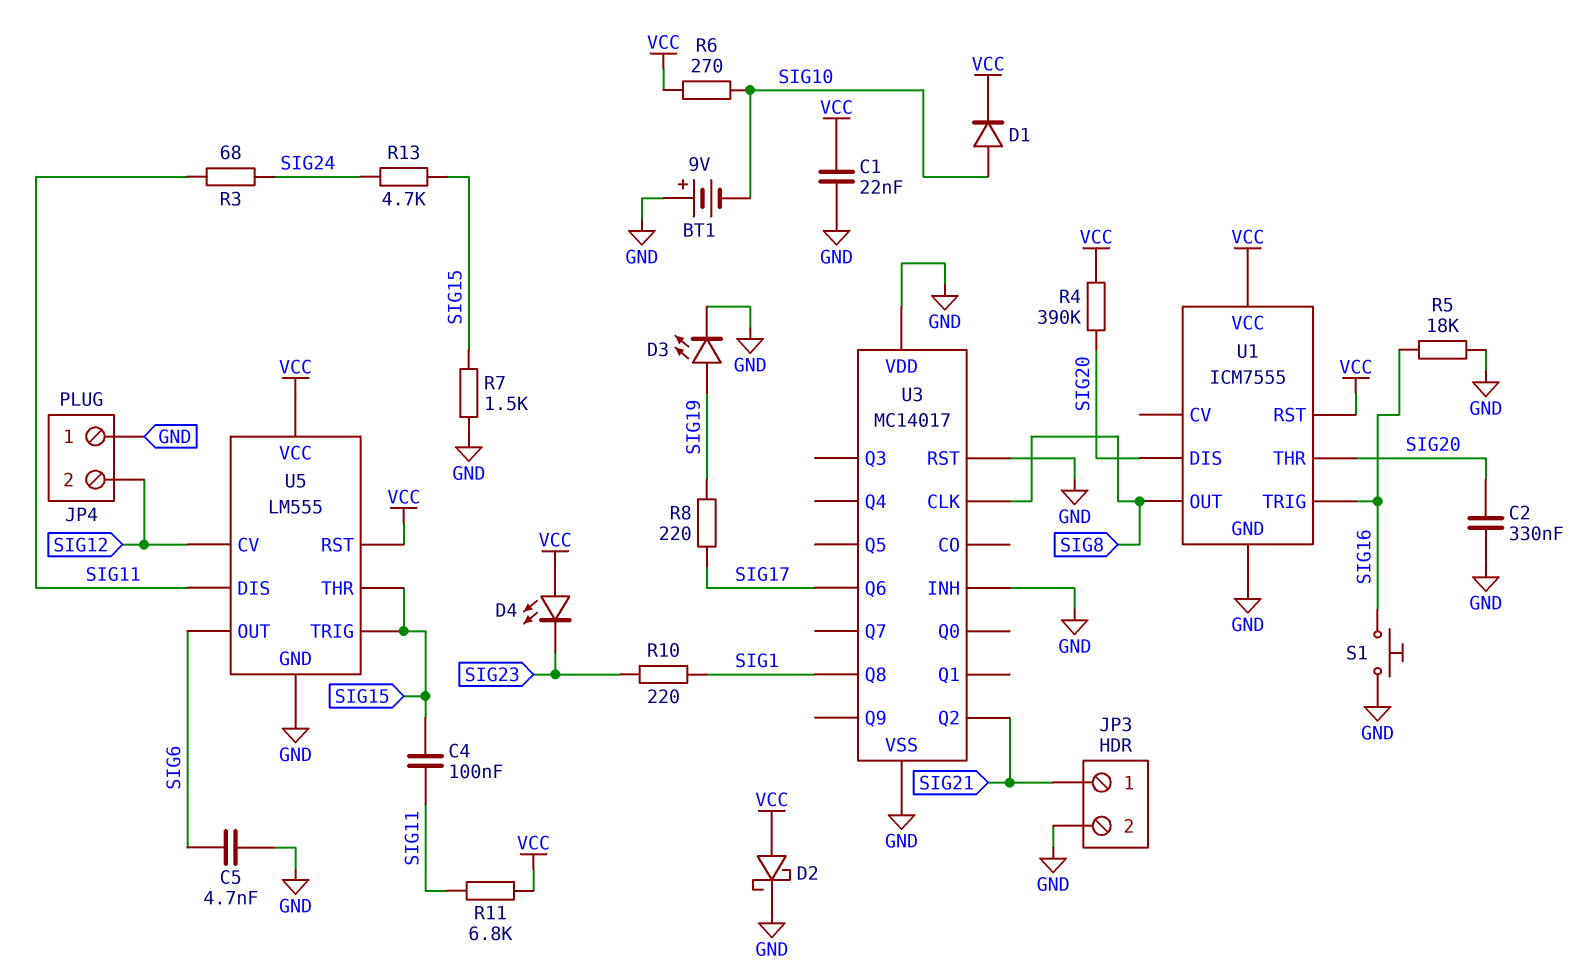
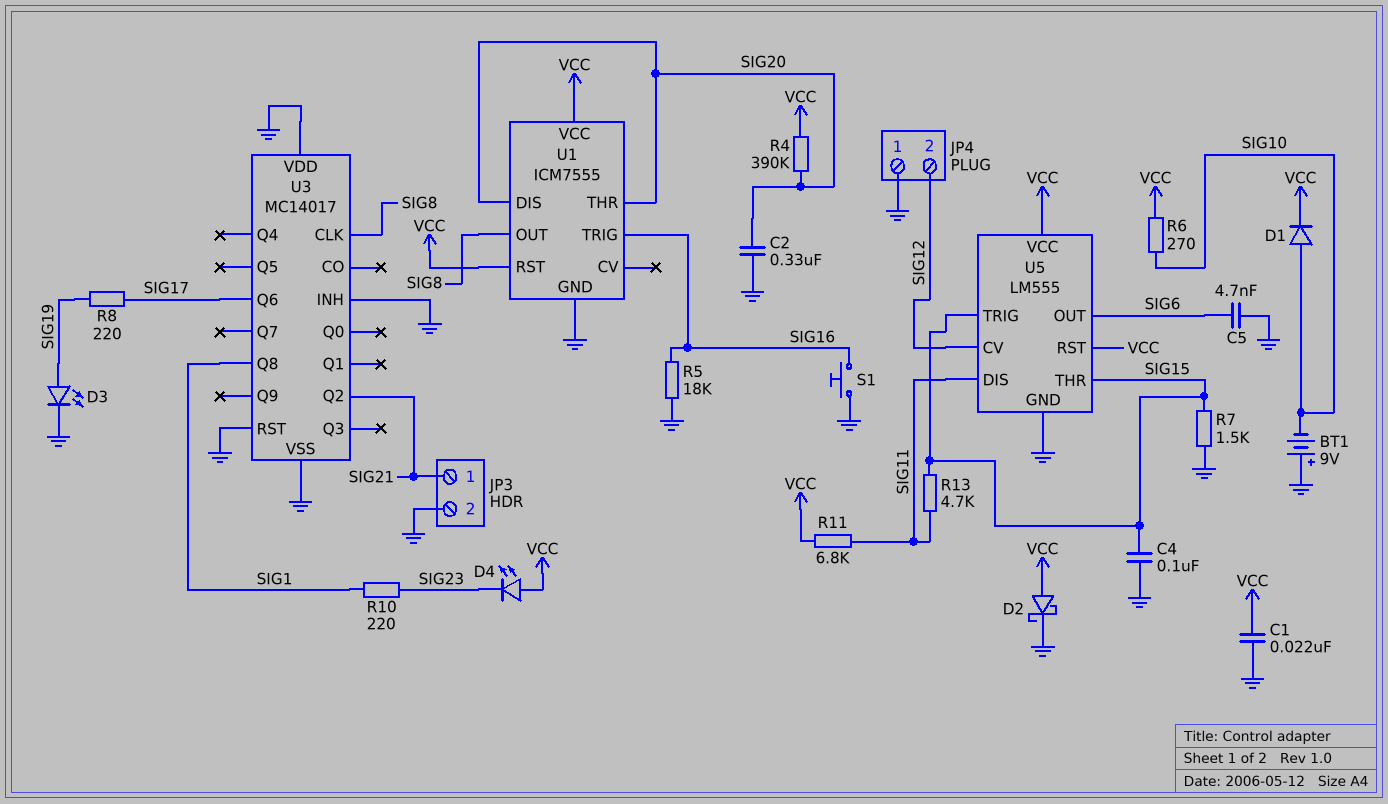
C4: 100nF (SIG11, SIG15) -> 100nF (GND, SIG15)
R3: 68 (SIG11, SIG24) -> none
R13: 4.7k (SIG15, SIG24) -> 4.7k (SIG11, SIG15)

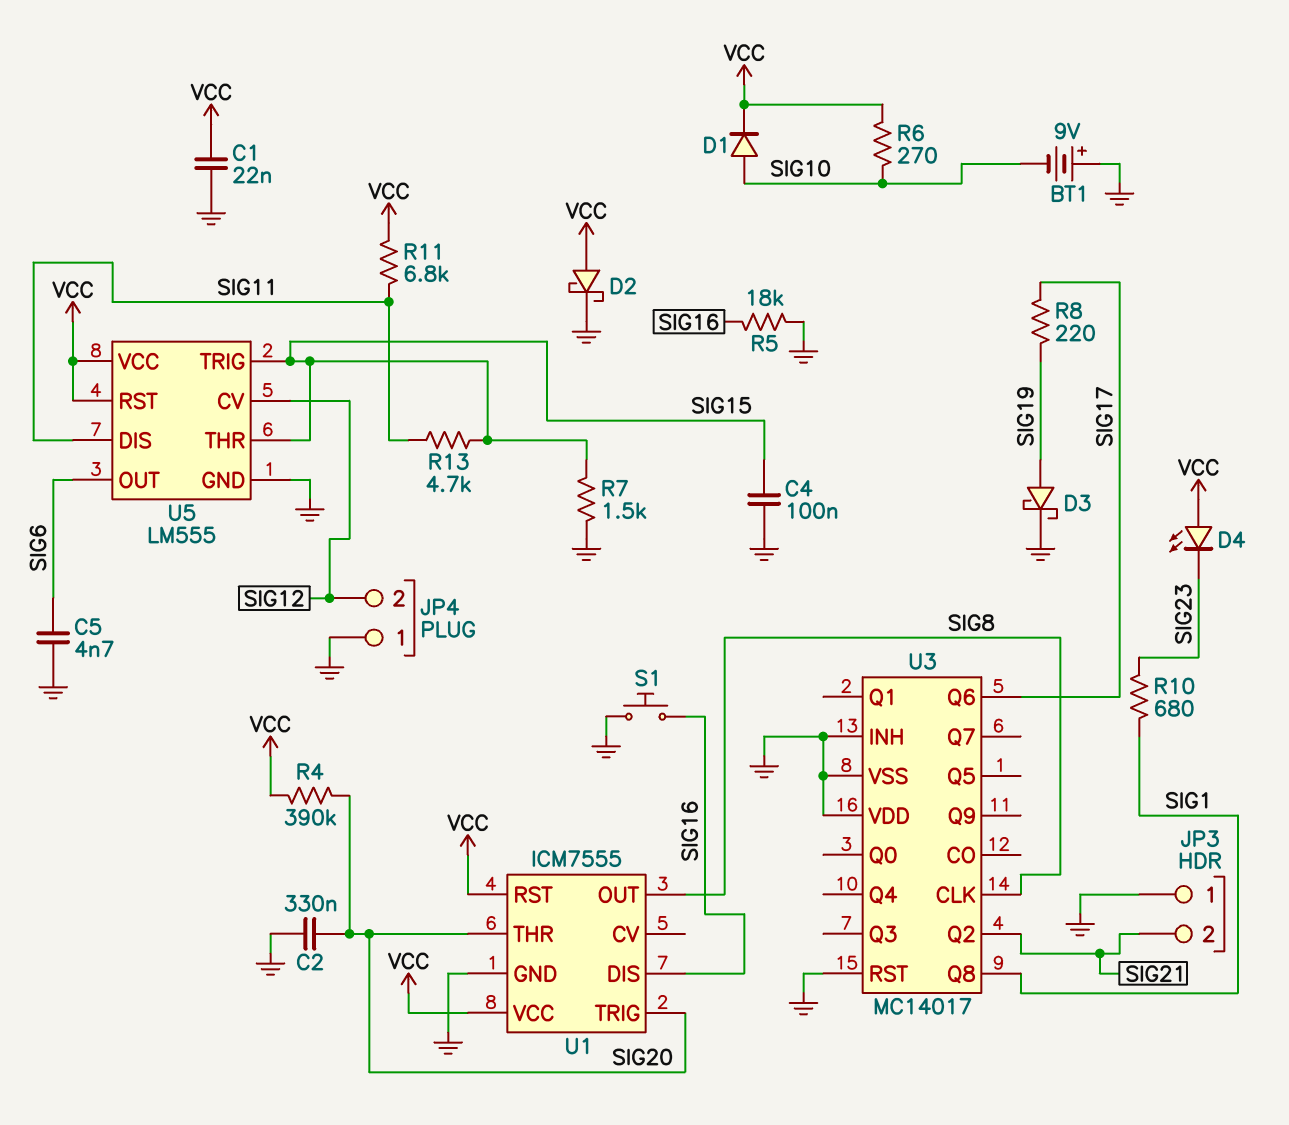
D3: LED (A SIG19, K GND) -> schottky (A SIG19, K GND)
JP3 pin 1: SIG21 -> GND
JP3 pin 2: GND -> SIG21
R10: 220 (SIG1, SIG23) -> 680 (SIG1, SIG23)
U1 pin DIS: SIG20 -> SIG16
U1 pin TRIG: SIG16 -> SIG20

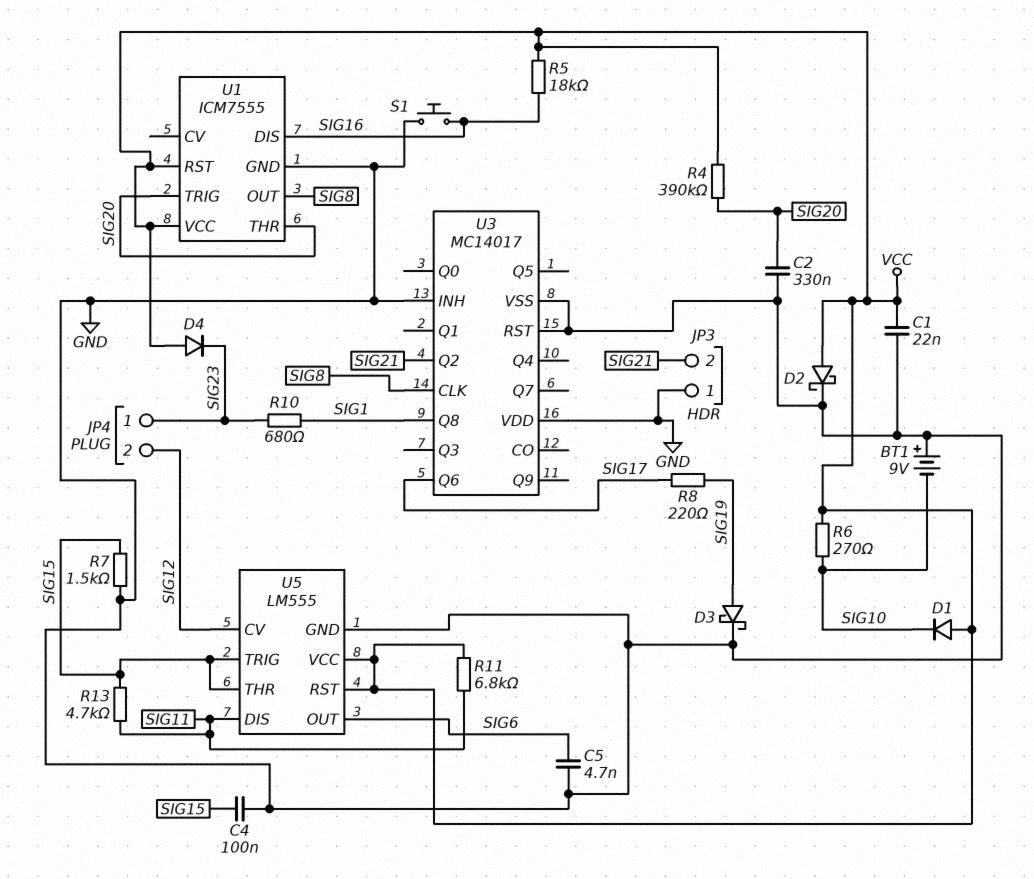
D1: diode (A SIG10, K VCC) -> diode (A VCC, K SIG10)
D4: LED (A VCC, K SIG23) -> diode (A VCC, K SIG23)
JP4 pin 1: GND -> SIG23
R5: 18k (GND, SIG16) -> 18k (SIG16, VCC)

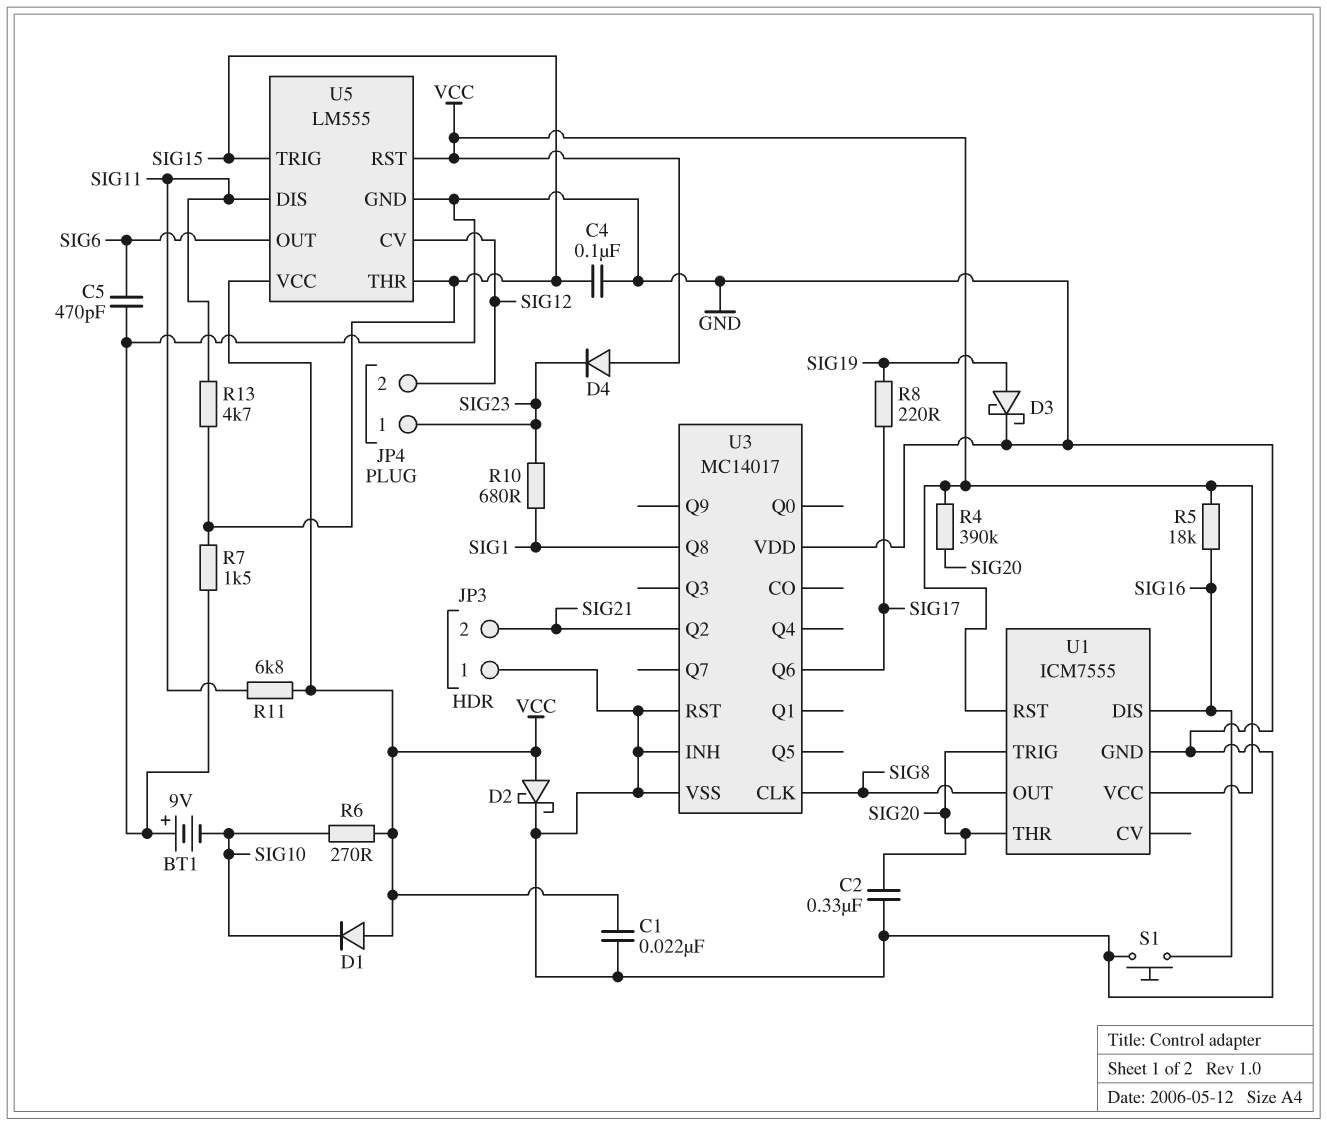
C5: 4.7nF (GND, SIG6) -> 470pF (GND, SIG6)

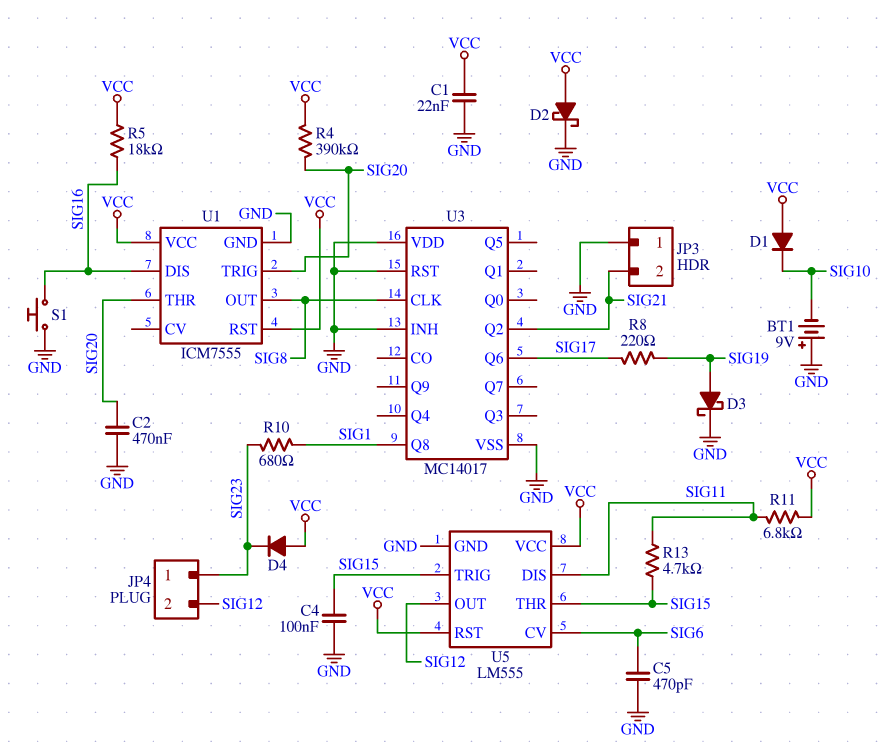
C2: 330nF (GND, SIG20) -> 470nF (GND, SIG20)
R6: 270 (SIG10, VCC) -> none
R7: 1.5k (GND, SIG15) -> none
U5 pin CV: SIG12 -> SIG6
U5 pin OUT: SIG6 -> SIG12

